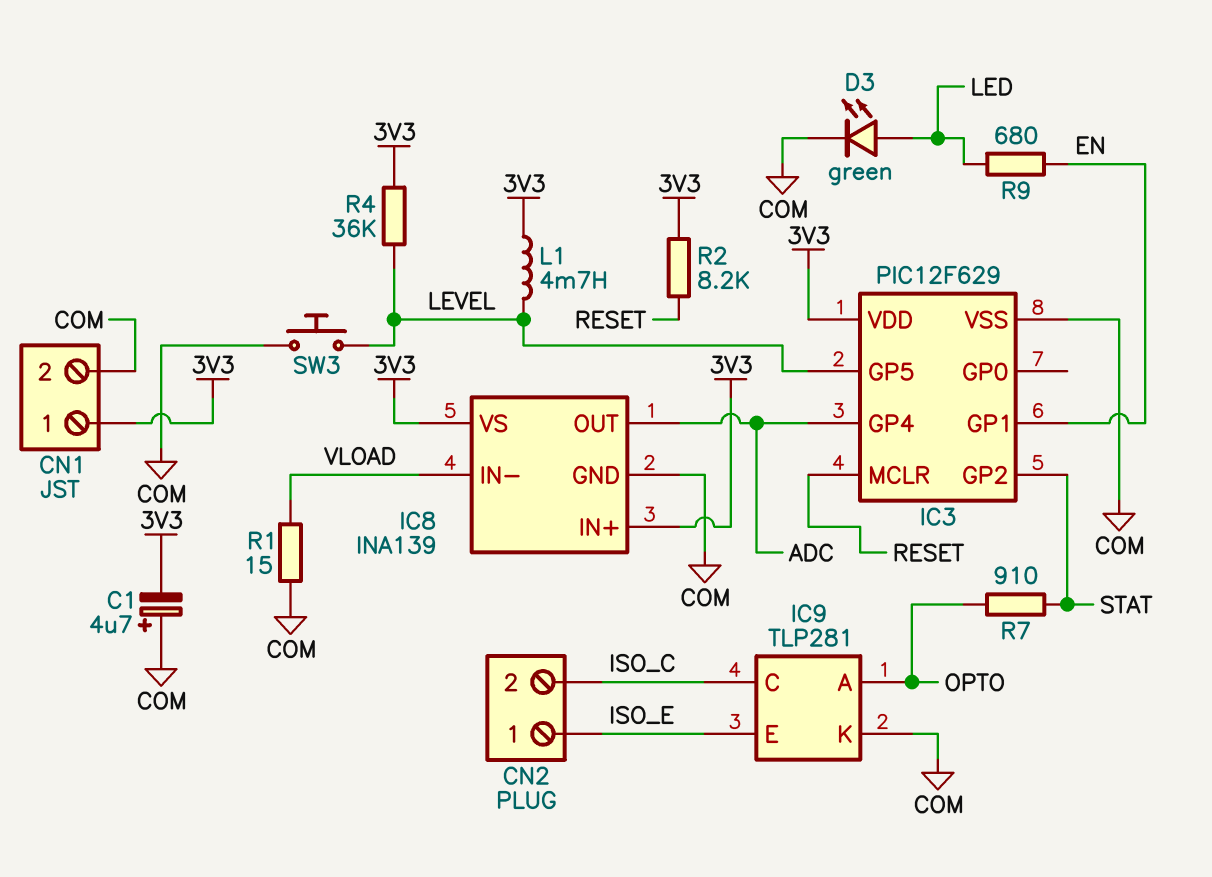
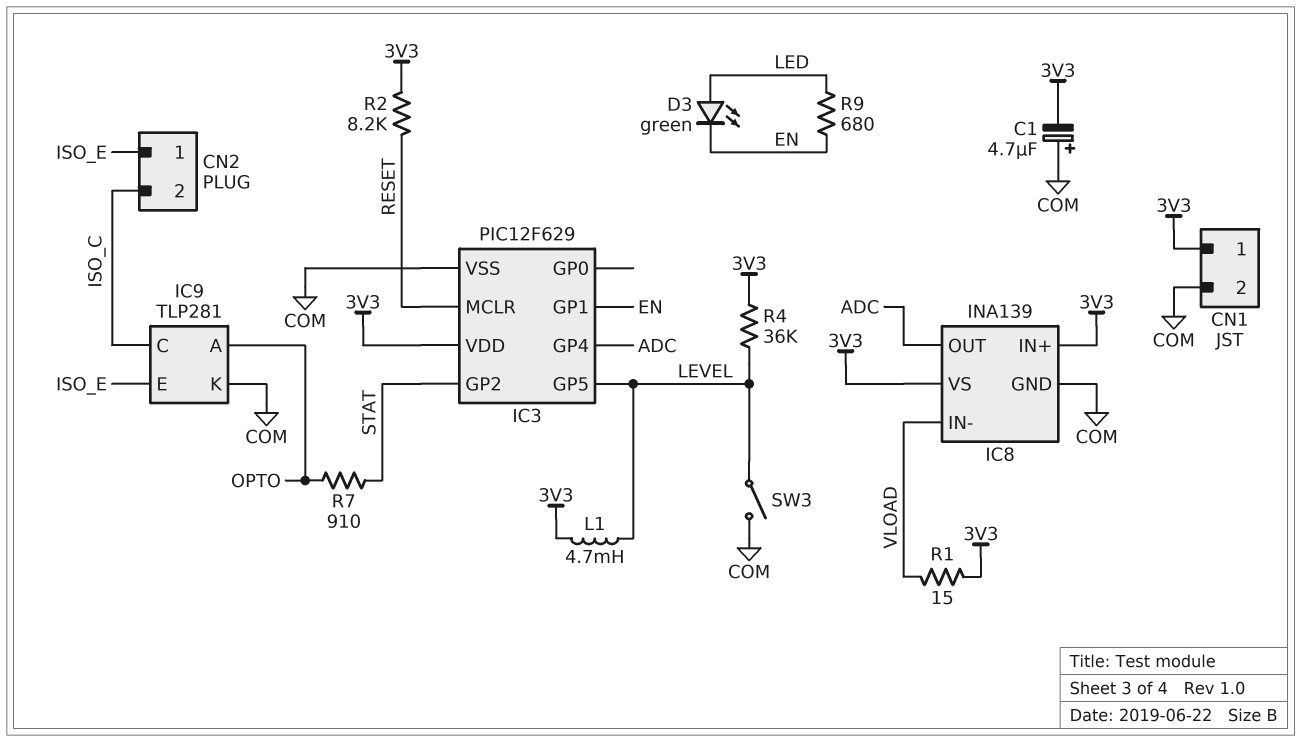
D3: LED green (A LED, K COM) -> LED green (A LED, K EN)
R1: 15 (COM, VLOAD) -> 15 (3V3, VLOAD)
SW3: button (COM, LEVEL) -> switch (COM, LEVEL)

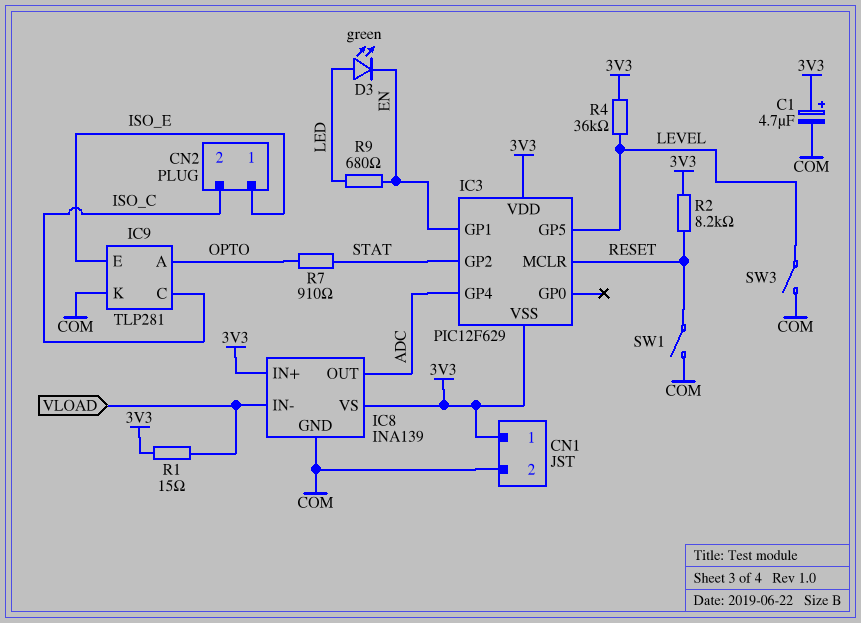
C1: 4.7uF (plus COM, minus 3V3) -> 4.7uF (plus 3V3, minus COM)
IC3 pin VSS: COM -> 3V3
L1: 4.7mH (3V3, LEVEL) -> none
SW1: none -> switch (COM, RESET)

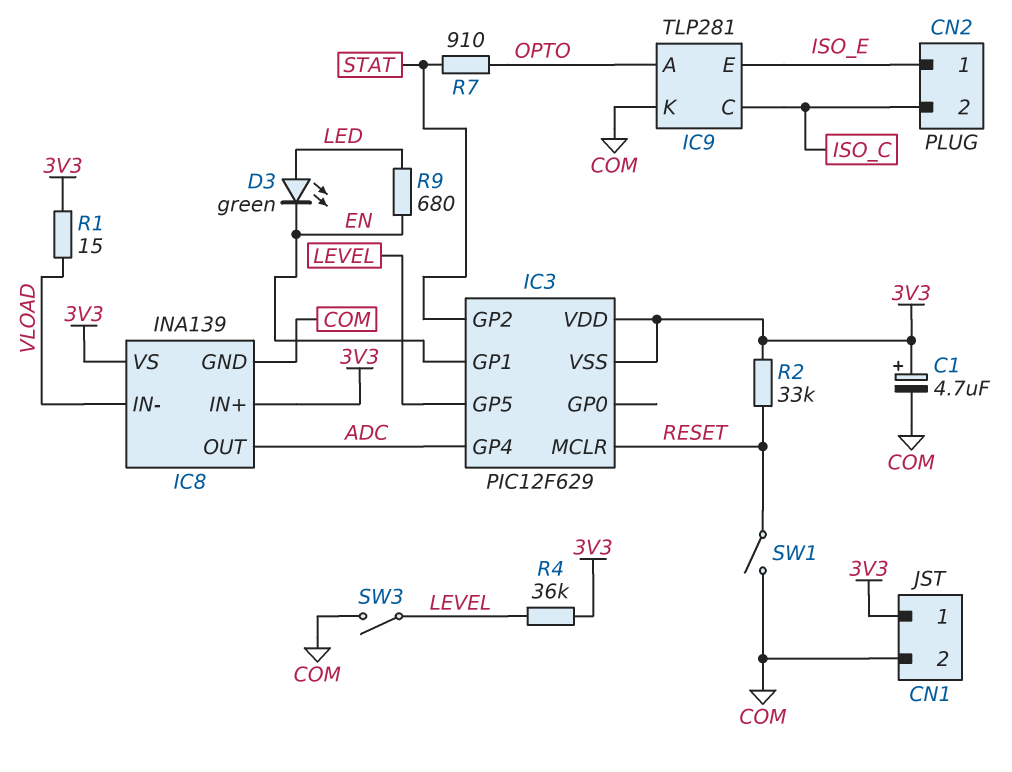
R2: 8.2k (3V3, RESET) -> 33k (3V3, RESET)

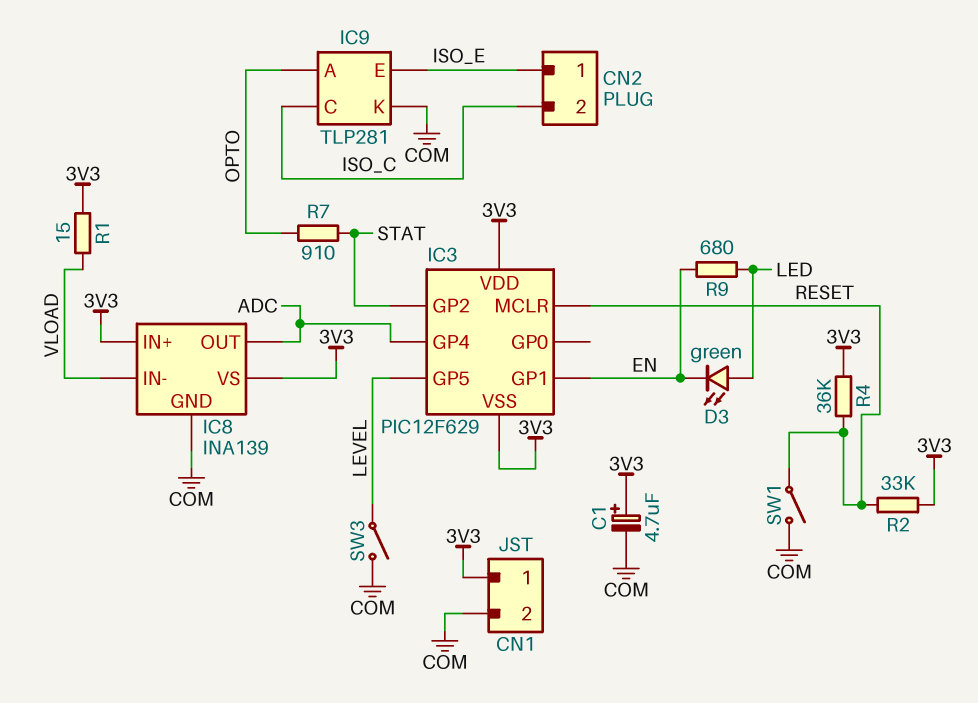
R4: 36k (3V3, LEVEL) -> 36k (3V3, RESET)

